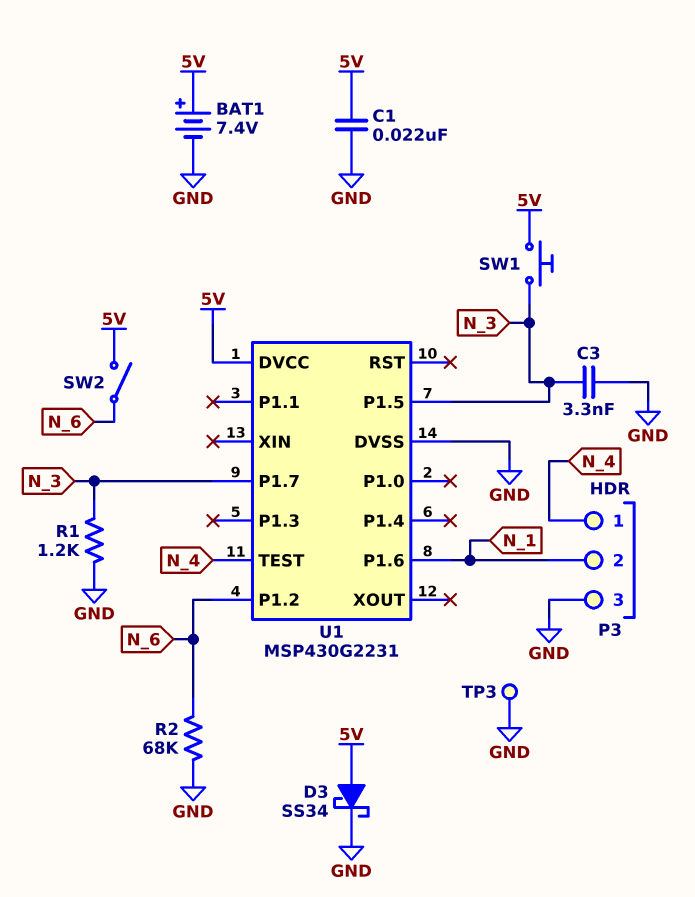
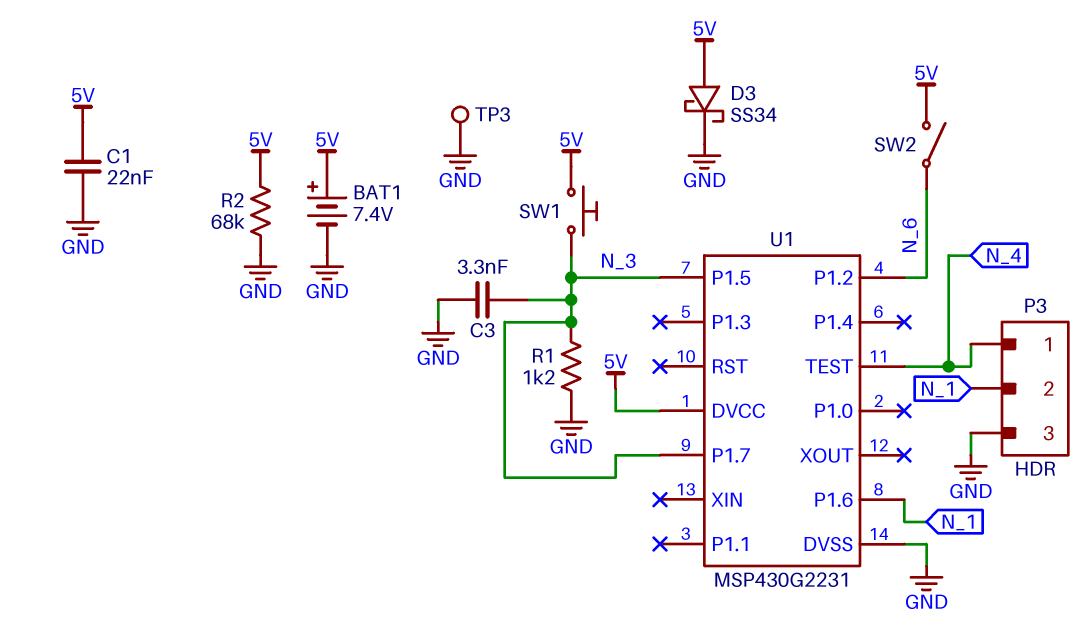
R2: 68k (GND, N_6) -> 68k (5V, GND)

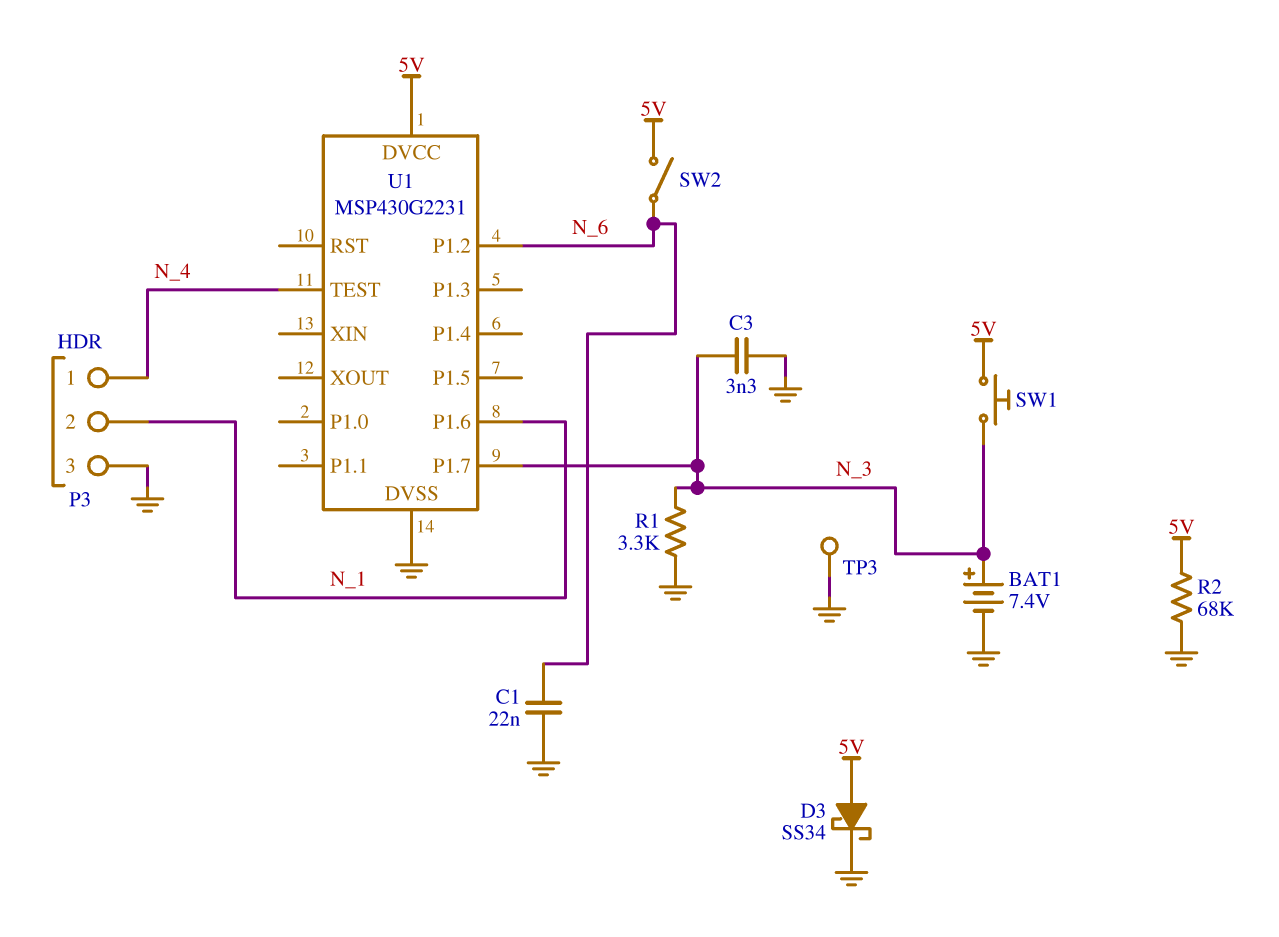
BAT1: 7.4V (plus 5V, minus GND) -> 7.4V (plus N_3, minus GND)
C1: 22nF (5V, GND) -> 22nF (GND, N_6)
R1: 1.2k (GND, N_3) -> 3.3k (GND, N_3)
U1 pin P1.5: N_3 -> none

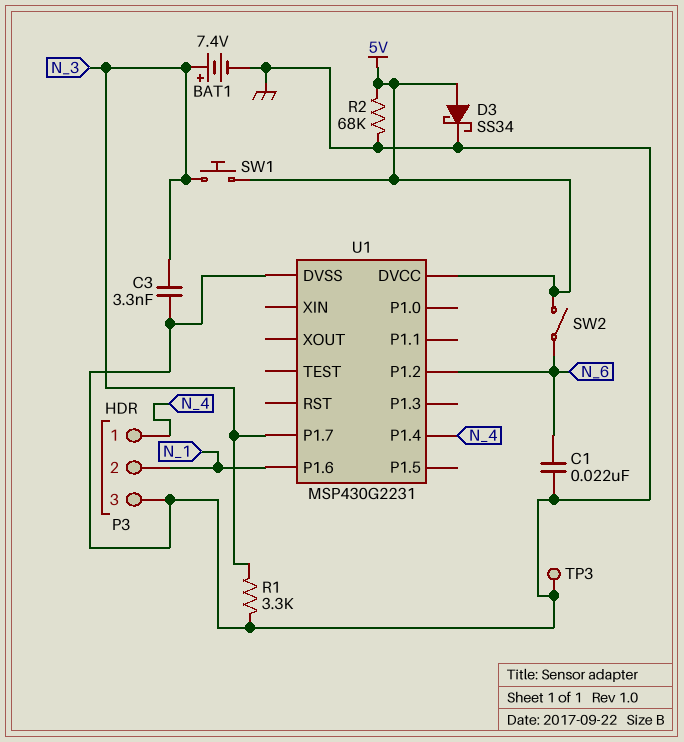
U1 pin P1.4: none -> N_4
U1 pin TEST: N_4 -> none

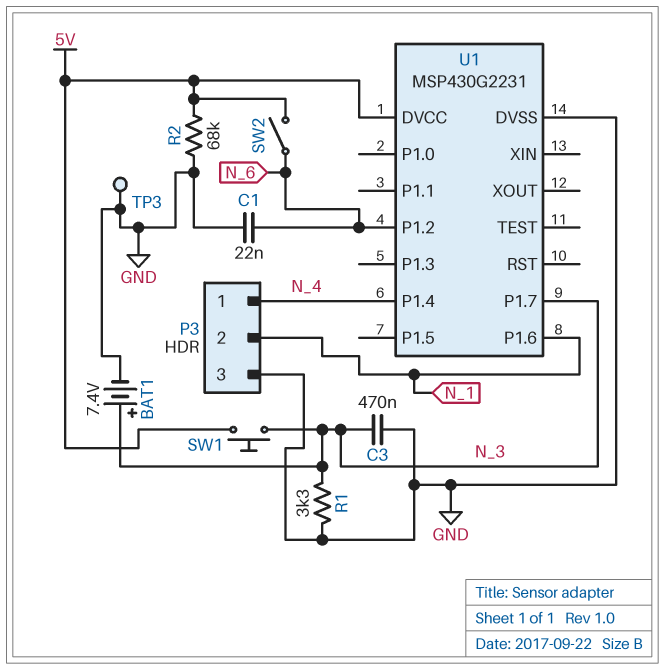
C3: 3.3nF (GND, N_3) -> 470nF (GND, N_3)
D3: schottky SS34 (A 5V, K GND) -> none

